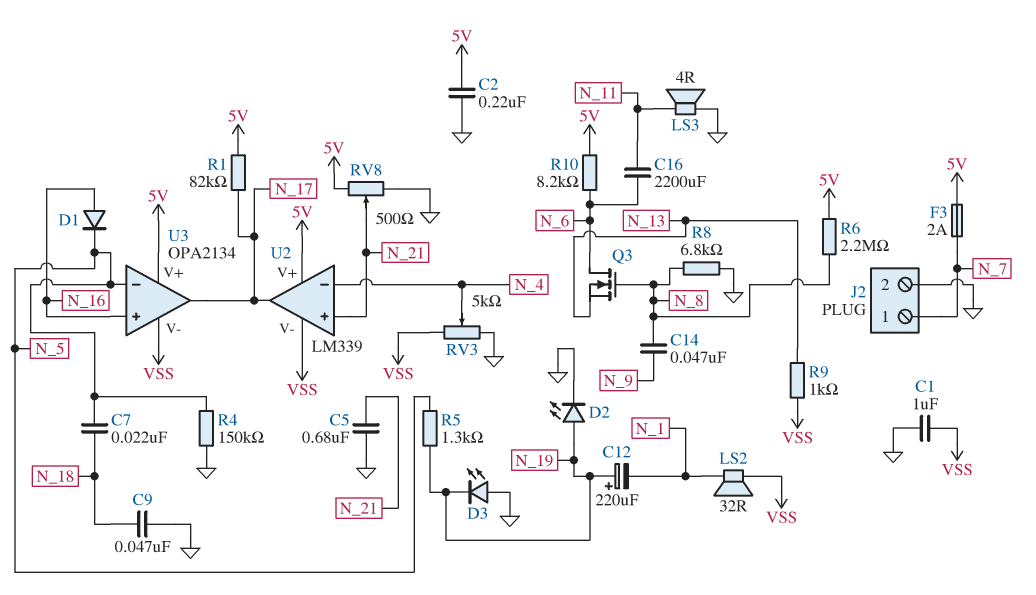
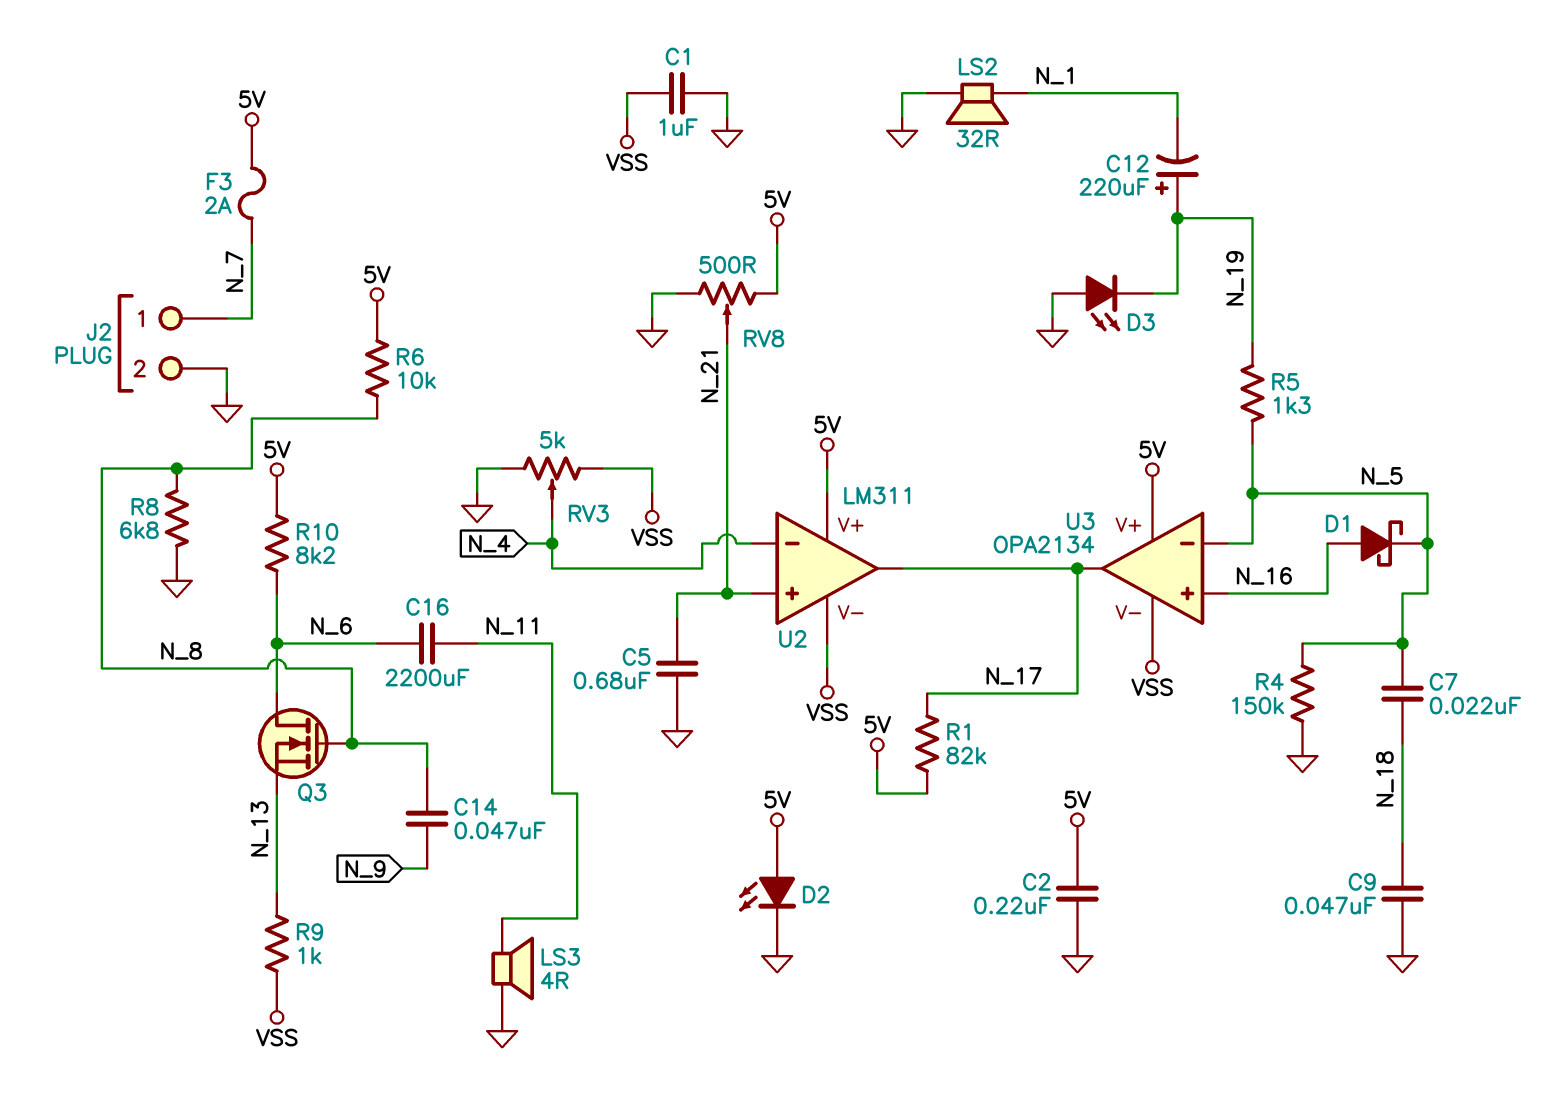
D1: diode (A N_16, K N_5) -> schottky (A N_16, K N_5)
D2: LED (A N_19, K GND) -> LED (A 5V, K GND)
LS2: speaker 32R (N_1, VSS) -> speaker 32R (GND, N_1)
R6: 2.2M (5V, N_8) -> 10k (5V, N_8)
U2: LM339 -> LM311

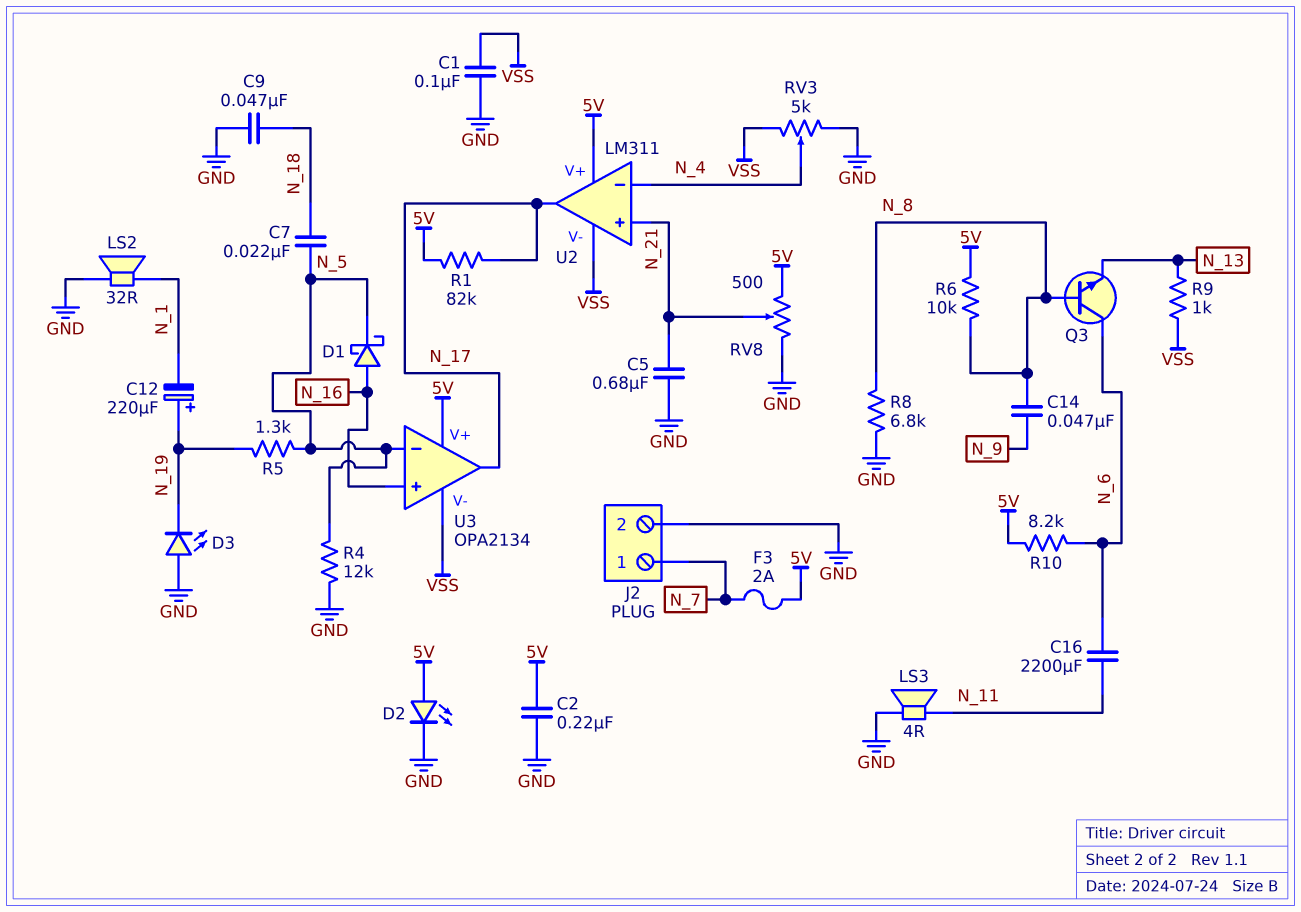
C1: 1uF (GND, VSS) -> 100nF (GND, VSS)
Q3: NMOS (G N_8, D N_6, S N_13) -> NPN (B N_8, C N_6, E N_13)
R4: 150k (GND, N_5) -> 12k (GND, N_5)

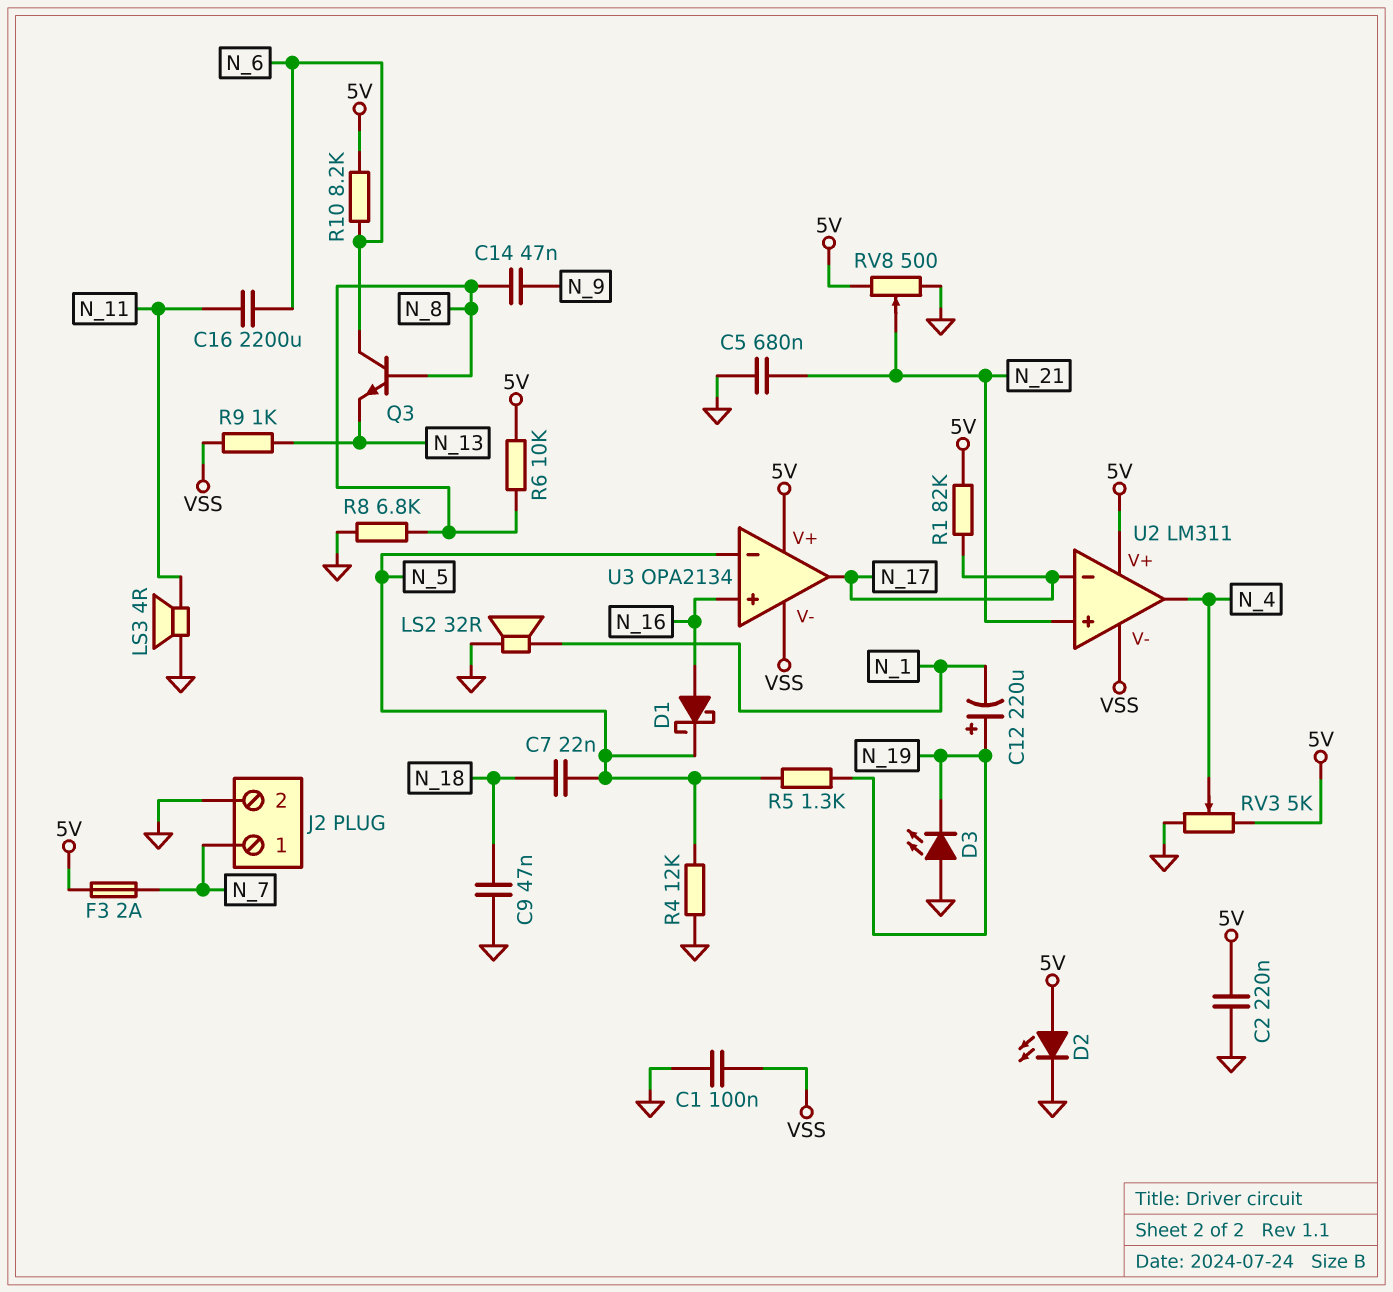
RV3: 5k (GND, VSS, wiper N_4) -> 5k (5V, GND, wiper N_4)
U2 pin in-: N_4 -> N_17
U2 pin out: N_17 -> N_4

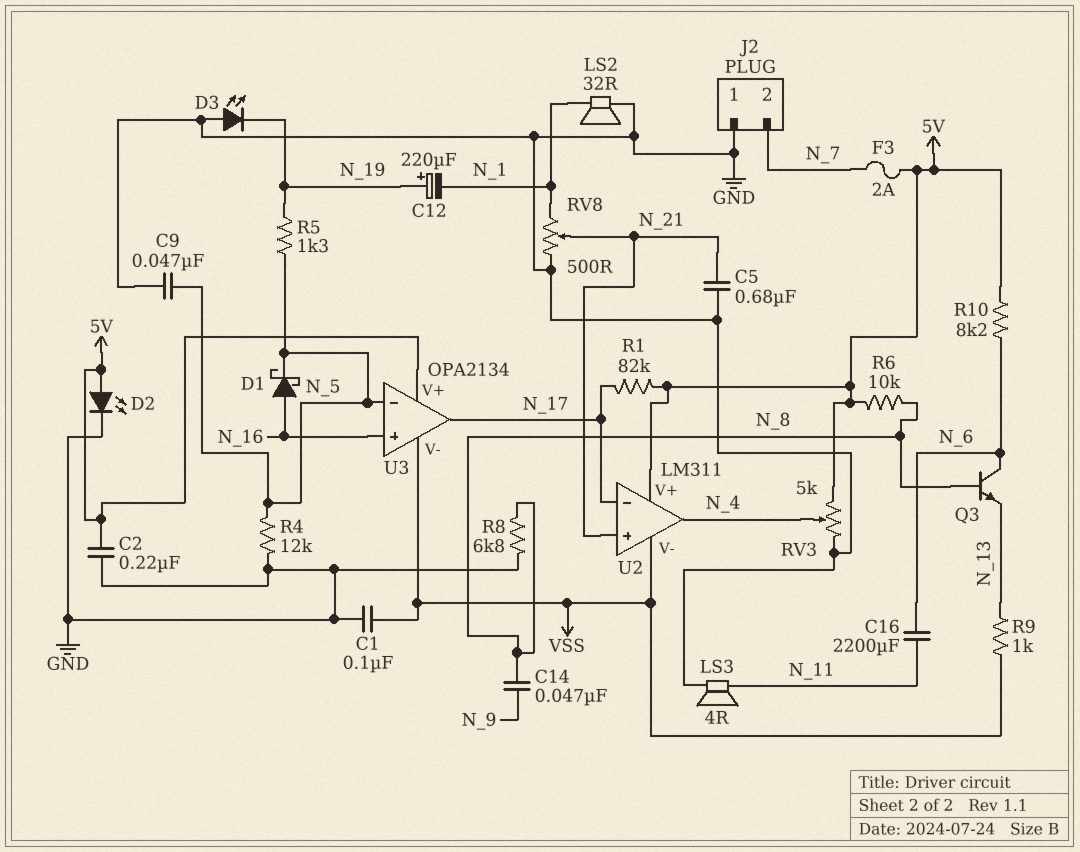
C7: 22nF (N_5, N_18) -> none
C9: 47nF (GND, N_18) -> 47nF (GND, N_5)
J2 pin 1: N_7 -> GND
J2 pin 2: GND -> N_7
RV8: 500 (5V, GND, wiper N_21) -> 500 (GND, N_1, wiper N_21)

